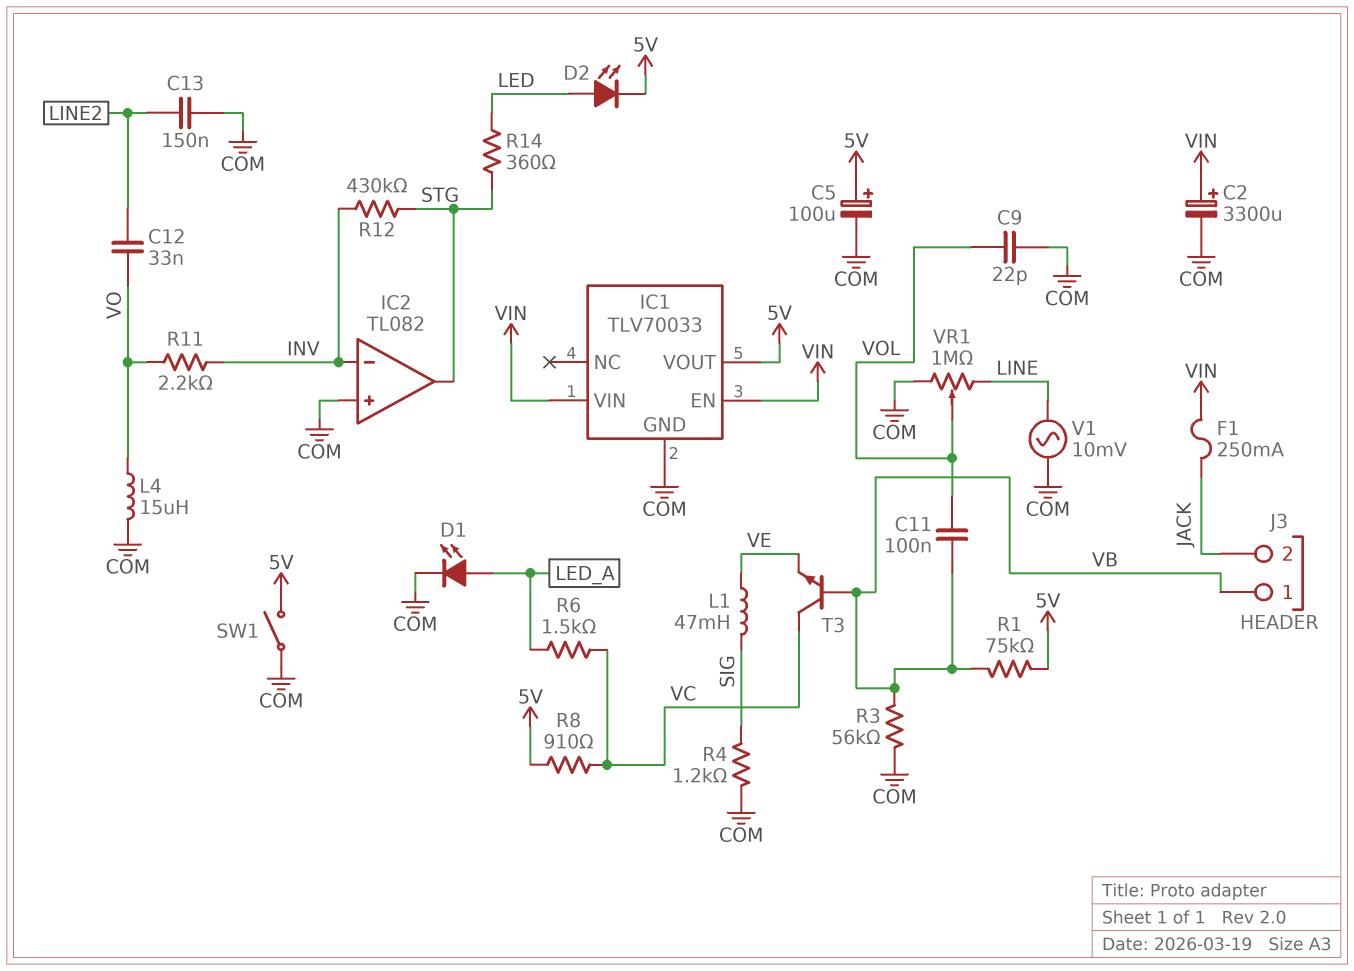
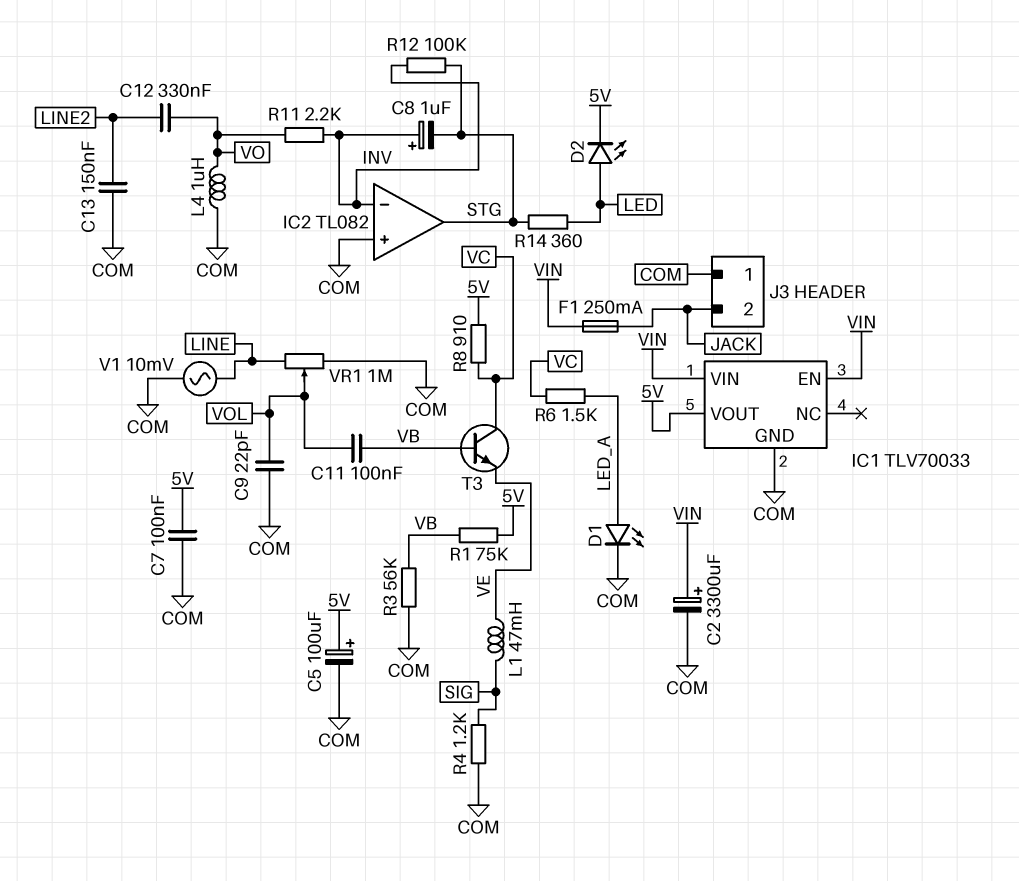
C7: none -> 100nF (5V, COM)
C8: none -> 1uF (plus INV, minus STG)
C12: 33nF (LINE2, VO) -> 330nF (LINE2, VO)
J3 pin 1: VB -> COM
L4: 15uH (COM, VO) -> 1uH (COM, VO)
R12: 430k (INV, STG) -> 100k (INV, STG)
SW1: switch (5V, COM) -> none

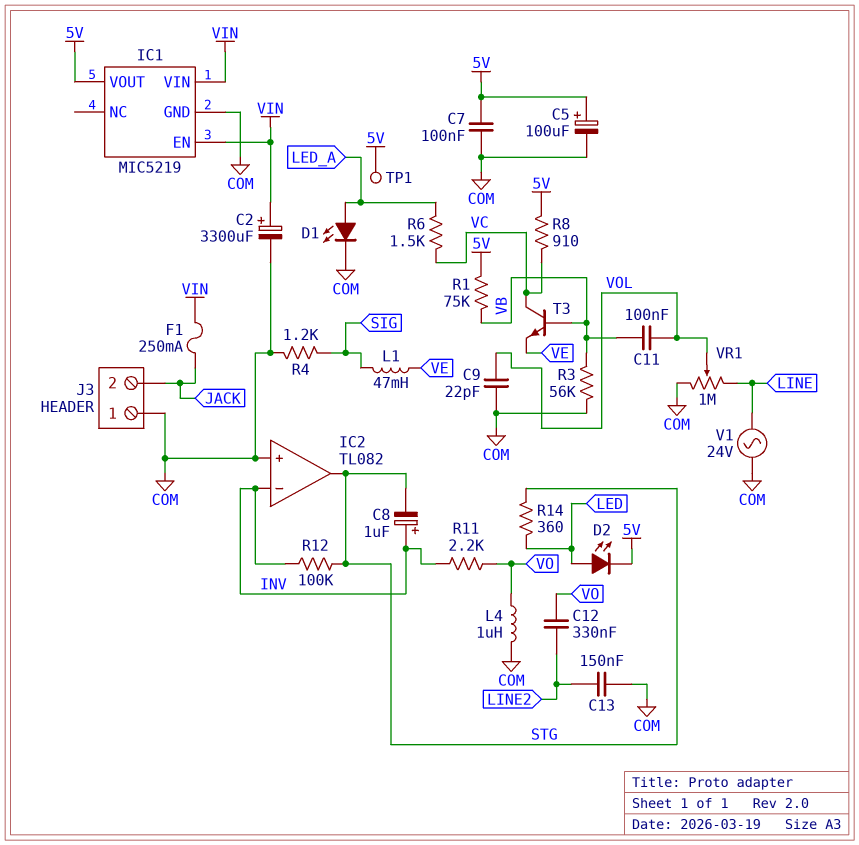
IC1: TLV70033 -> MIC5219
TP1: none -> test point (5V)
V1: AC 10mV (COM, LINE) -> AC 24V (COM, LINE)

